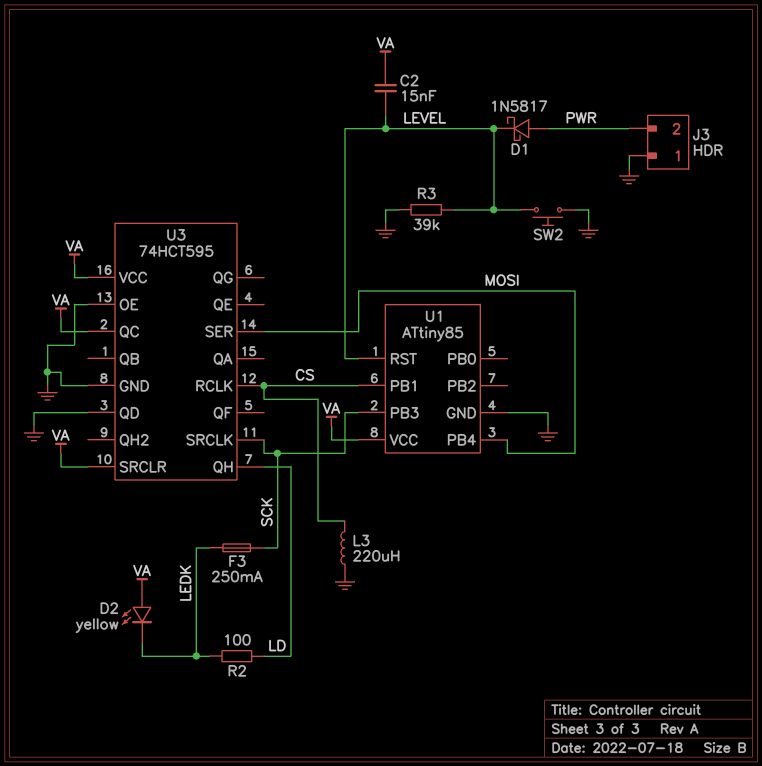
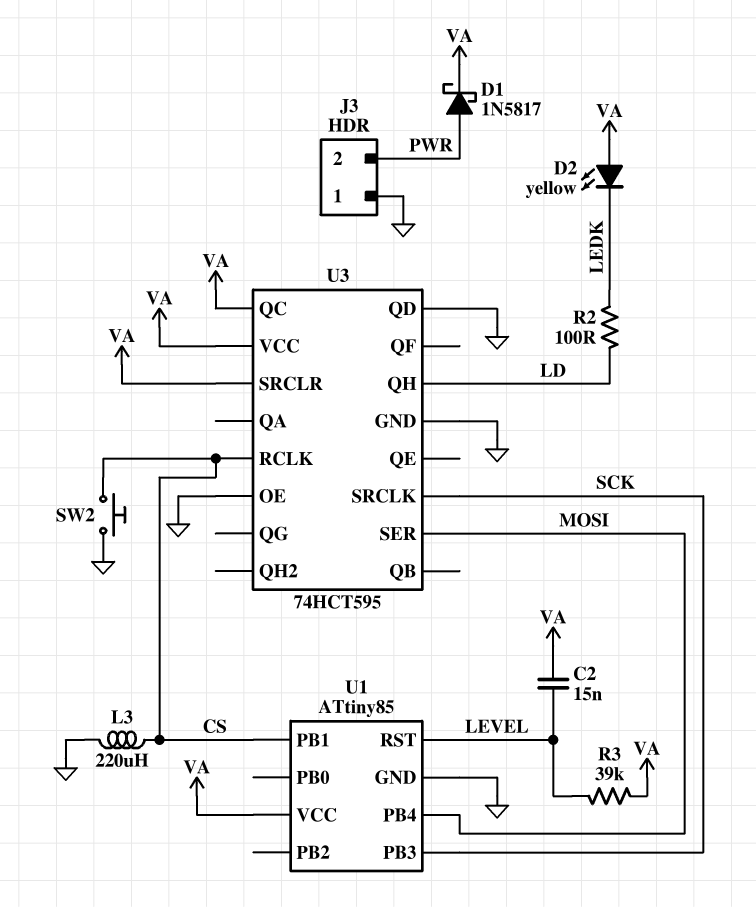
D1: schottky 1N5817 (A PWR, K LEVEL) -> schottky 1N5817 (A PWR, K VA)
F3: 250mA (LEDK, SCK) -> none
R3: 39k (GND, LEVEL) -> 39k (LEVEL, VA)
SW2: button (GND, LEVEL) -> button (CS, GND)

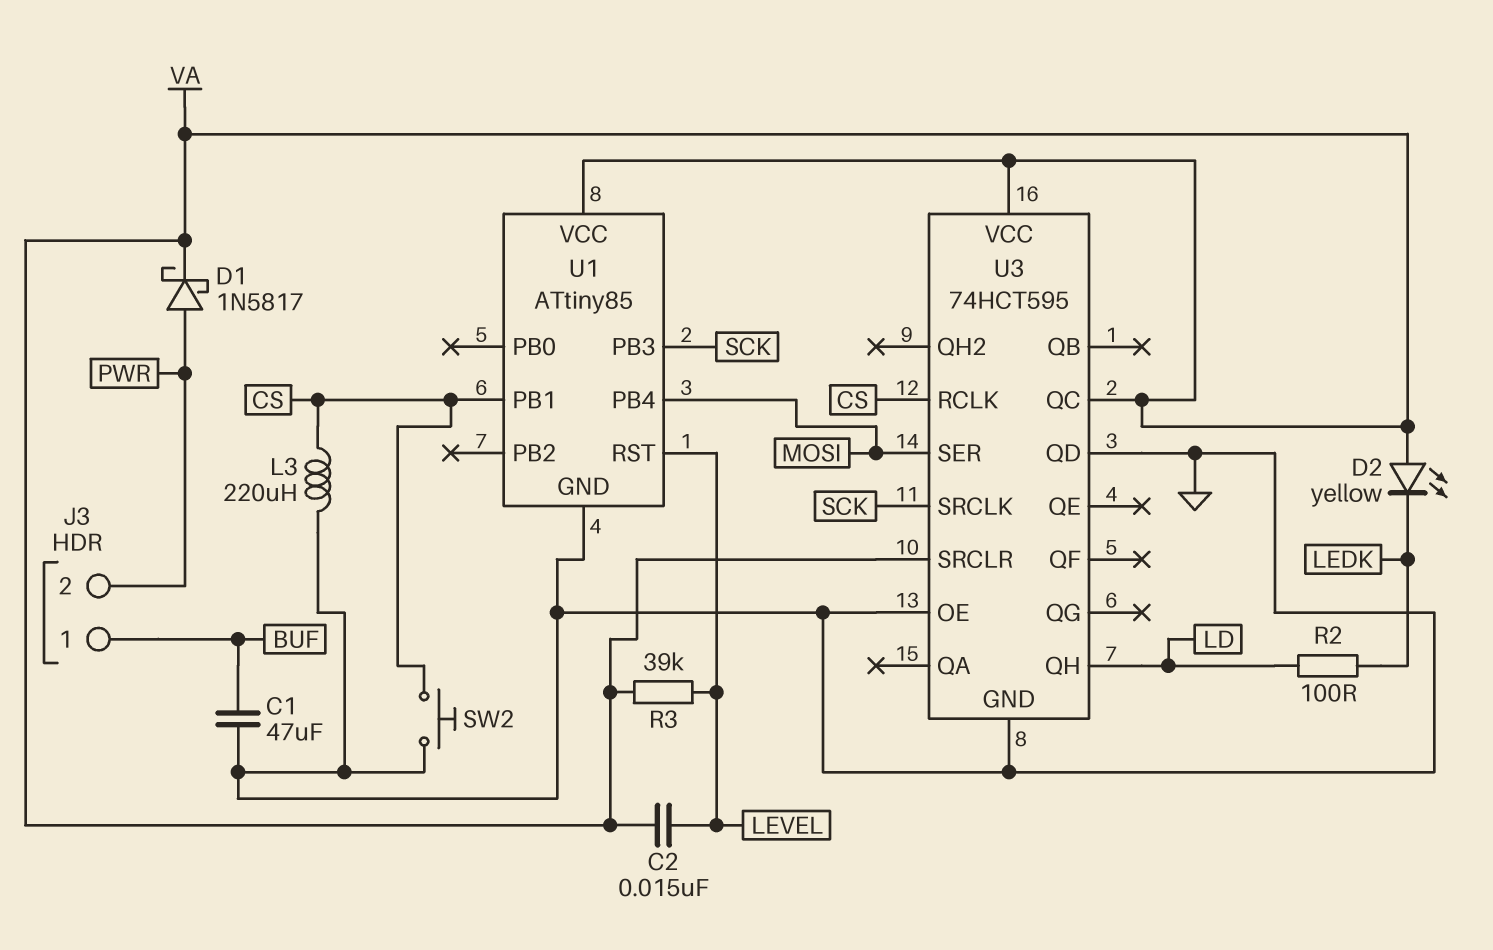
C1: none -> 47uF (BUF, GND)
J3 pin 1: GND -> BUF

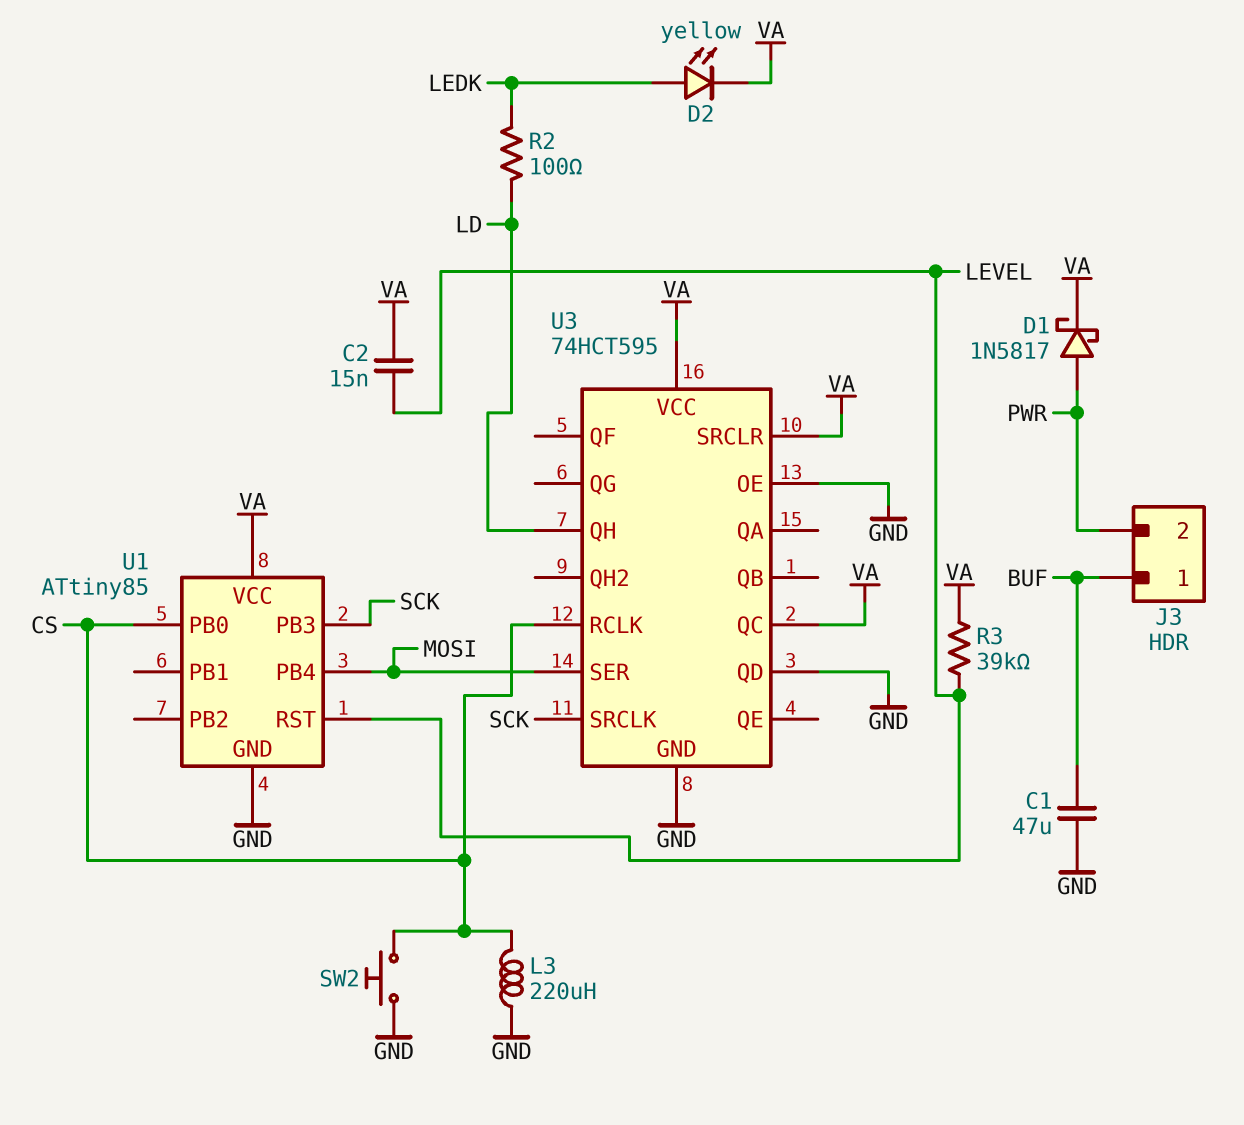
D2: LED yellow (A VA, K LEDK) -> LED yellow (A LEDK, K VA)
U1 pin PB0: none -> CS
U1 pin PB1: CS -> none

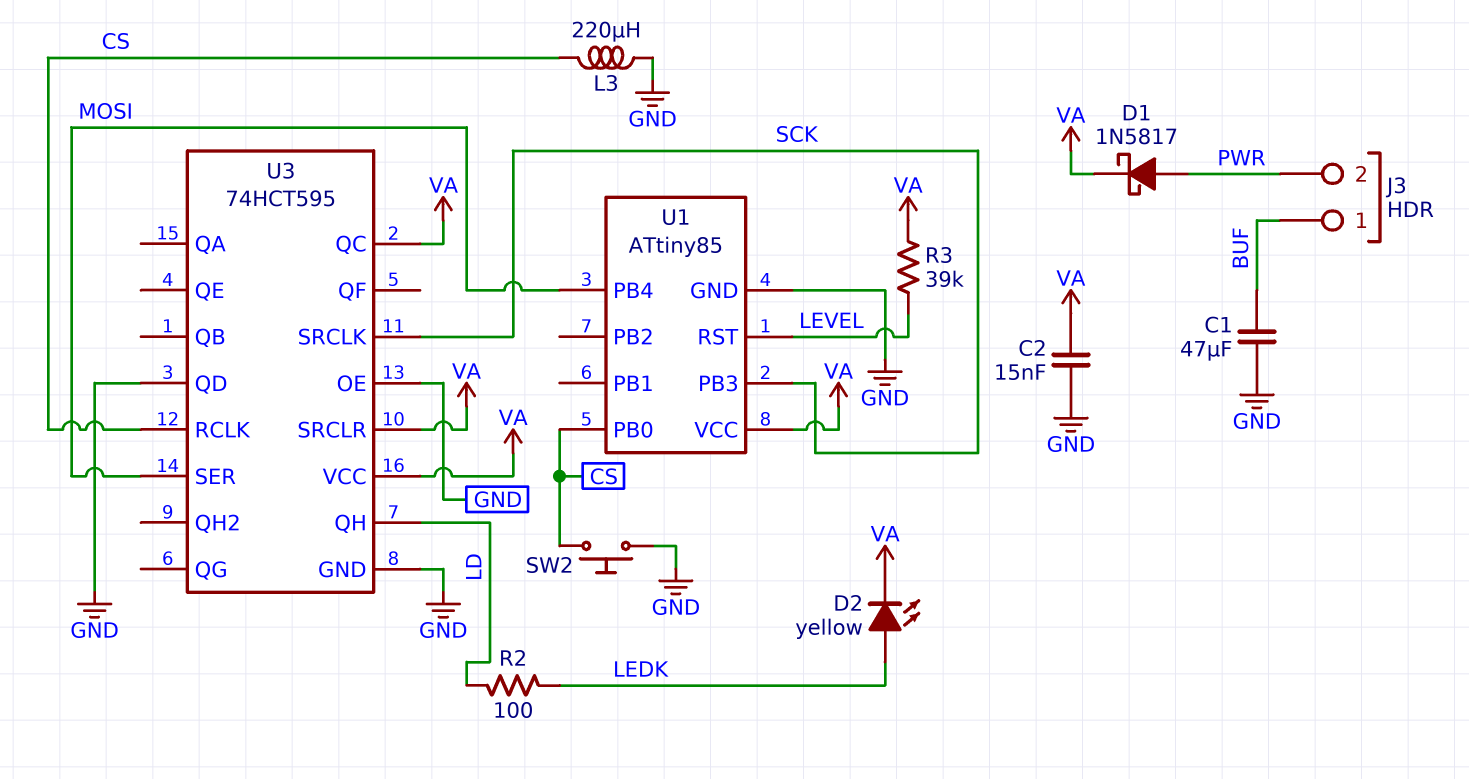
C2: 15nF (LEVEL, VA) -> 15nF (GND, VA)

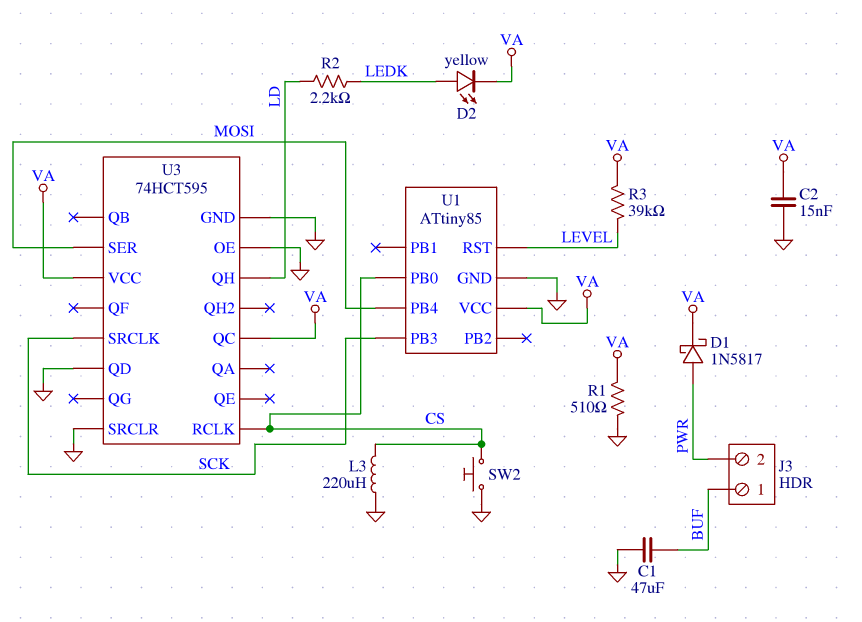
R1: none -> 510 (GND, VA)
R2: 100 (LD, LEDK) -> 2.2k (LD, LEDK)
U3 pin SRCLR: VA -> GND

